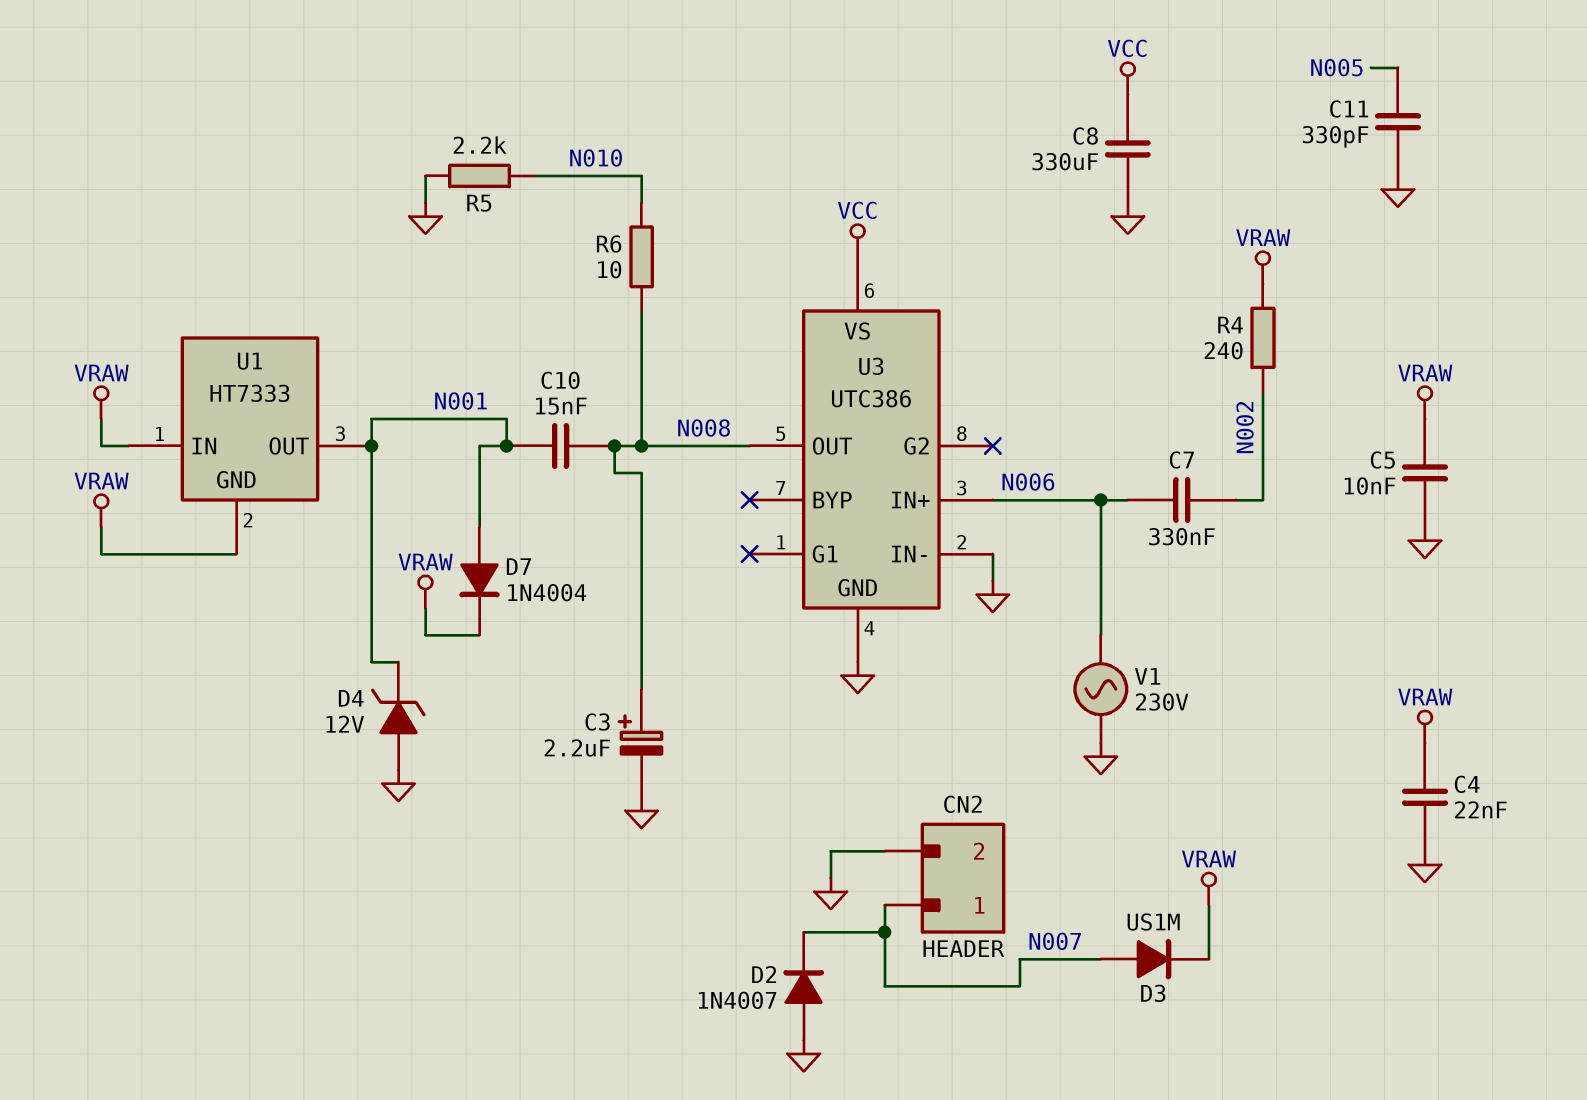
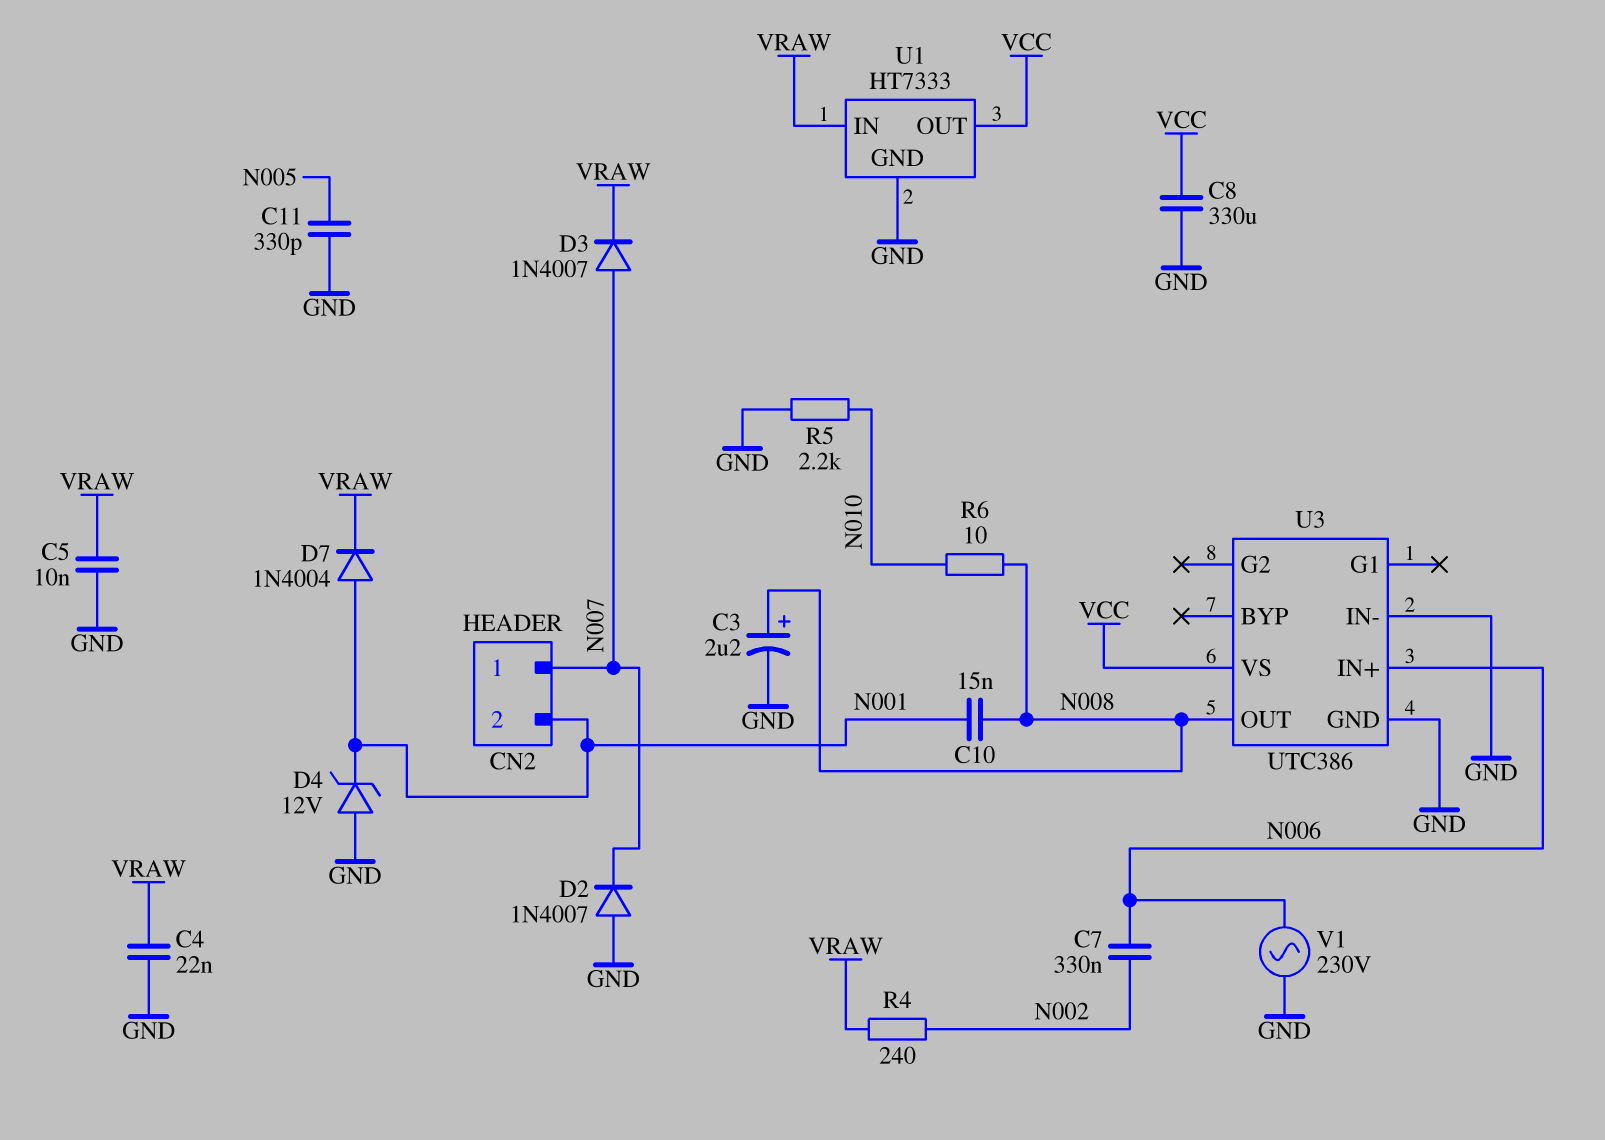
CN2 pin 2: GND -> N001
D3: diode US1M (A N007, K VRAW) -> diode 1N4007 (A N007, K VRAW)
U1 pin GND: VRAW -> GND
U1 pin OUT: N001 -> VCC

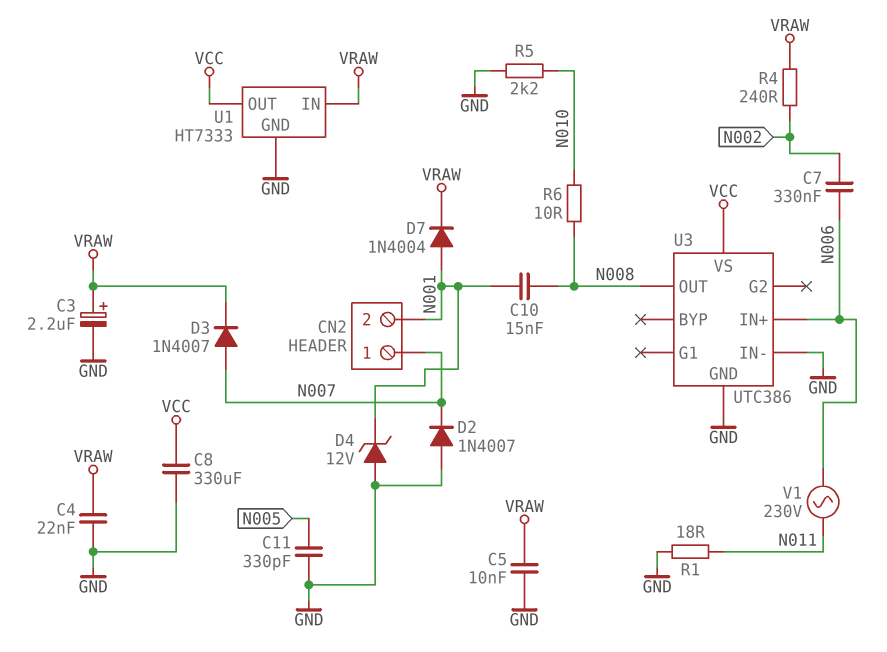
C3: 2.2uF (plus N008, minus GND) -> 2.2uF (plus VRAW, minus GND)
R1: none -> 18 (GND, N011)
V1: AC 230V (GND, N006) -> AC 230V (N006, N011)

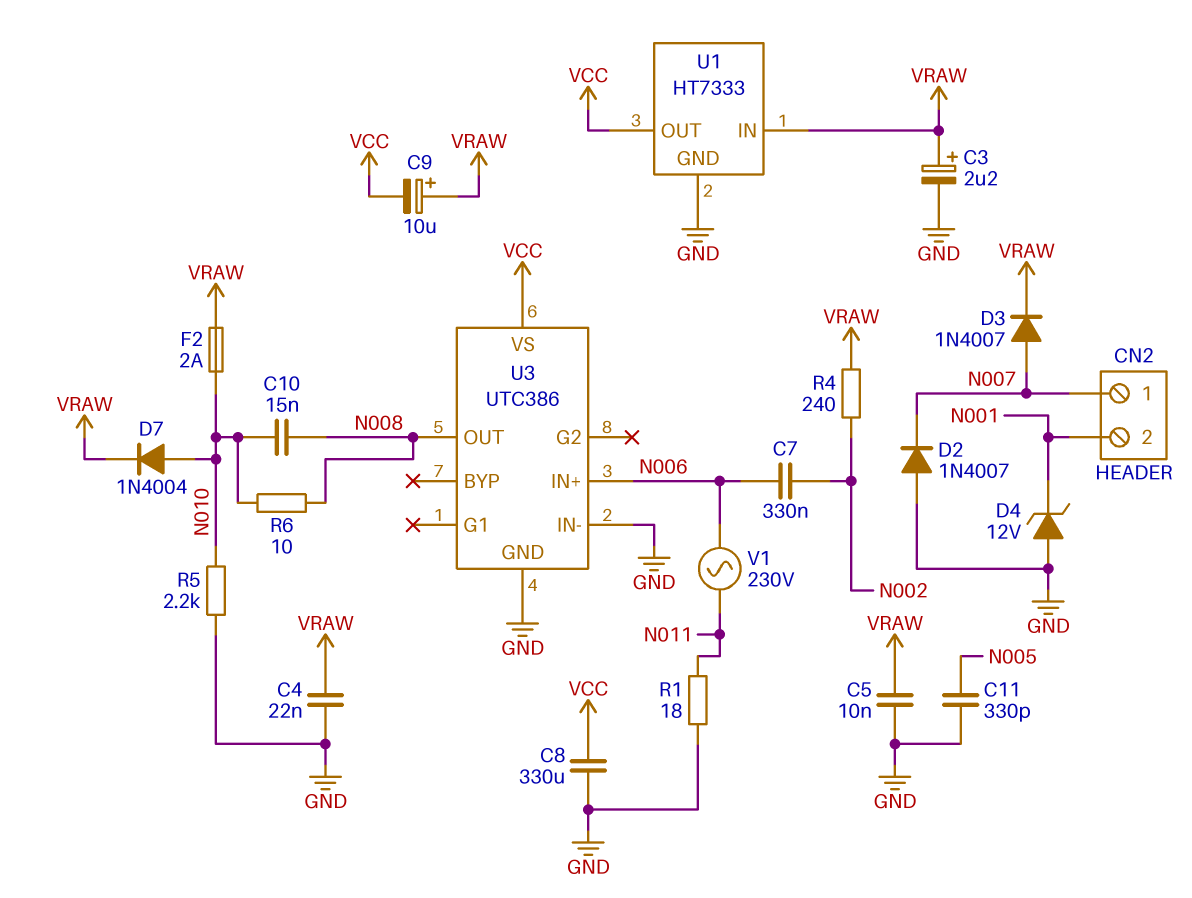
C9: none -> 10uF (plus VRAW, minus VCC)
C10: 15nF (N001, N008) -> 15nF (N008, N010)
D7: diode 1N4004 (A N001, K VRAW) -> diode 1N4004 (A N010, K VRAW)
F2: none -> 2A (N010, VRAW)

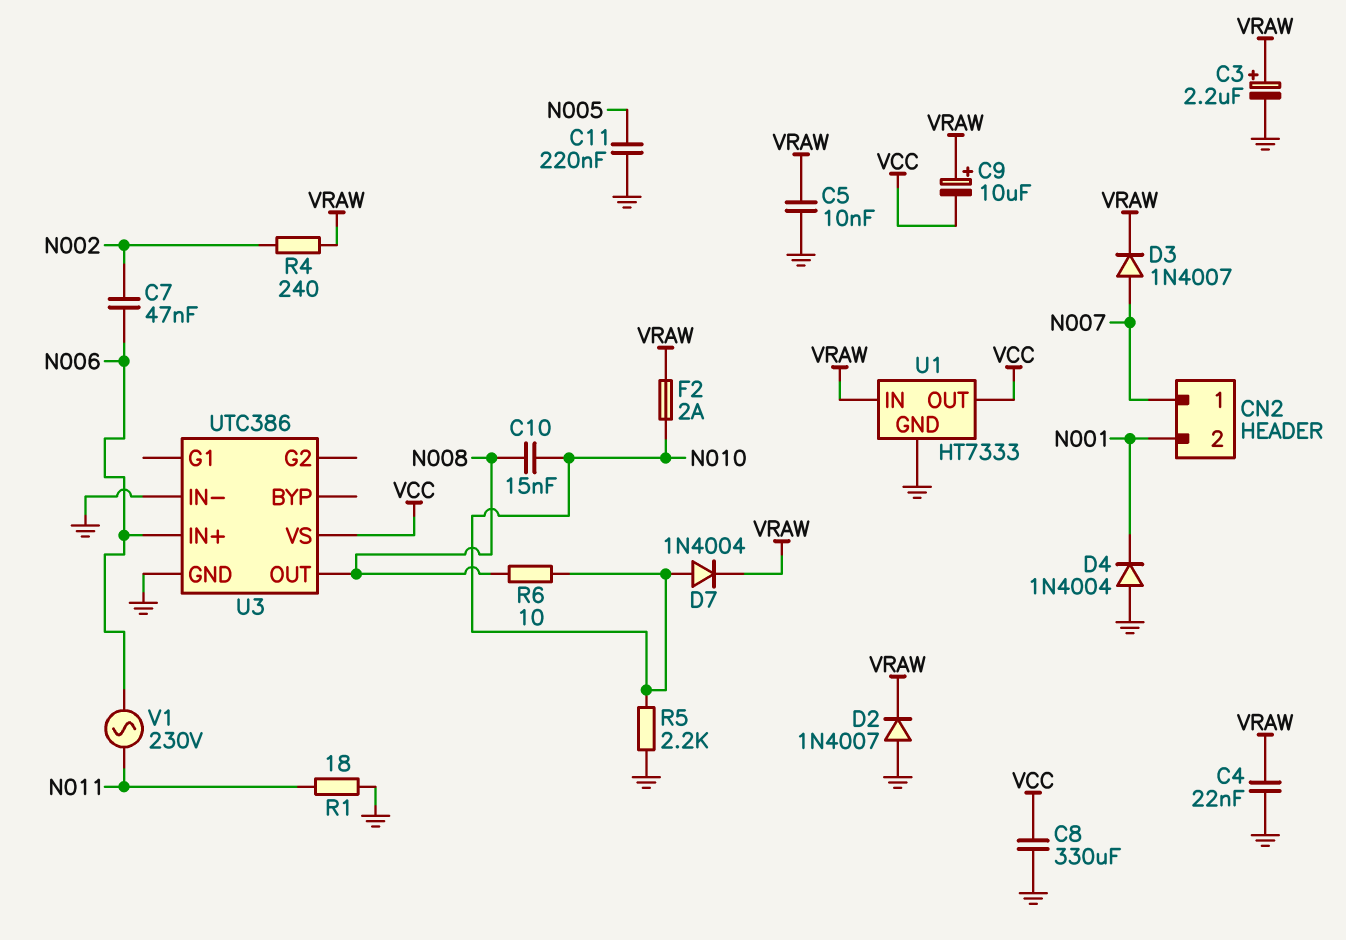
C7: 330nF (N002, N006) -> 47nF (N002, N006)
C11: 330pF (GND, N005) -> 220nF (GND, N005)
D2: diode 1N4007 (A GND, K N007) -> diode 1N4007 (A GND, K VRAW)
D4: zener 12V (A GND, K N001) -> diode 1N4004 (A GND, K N001)

